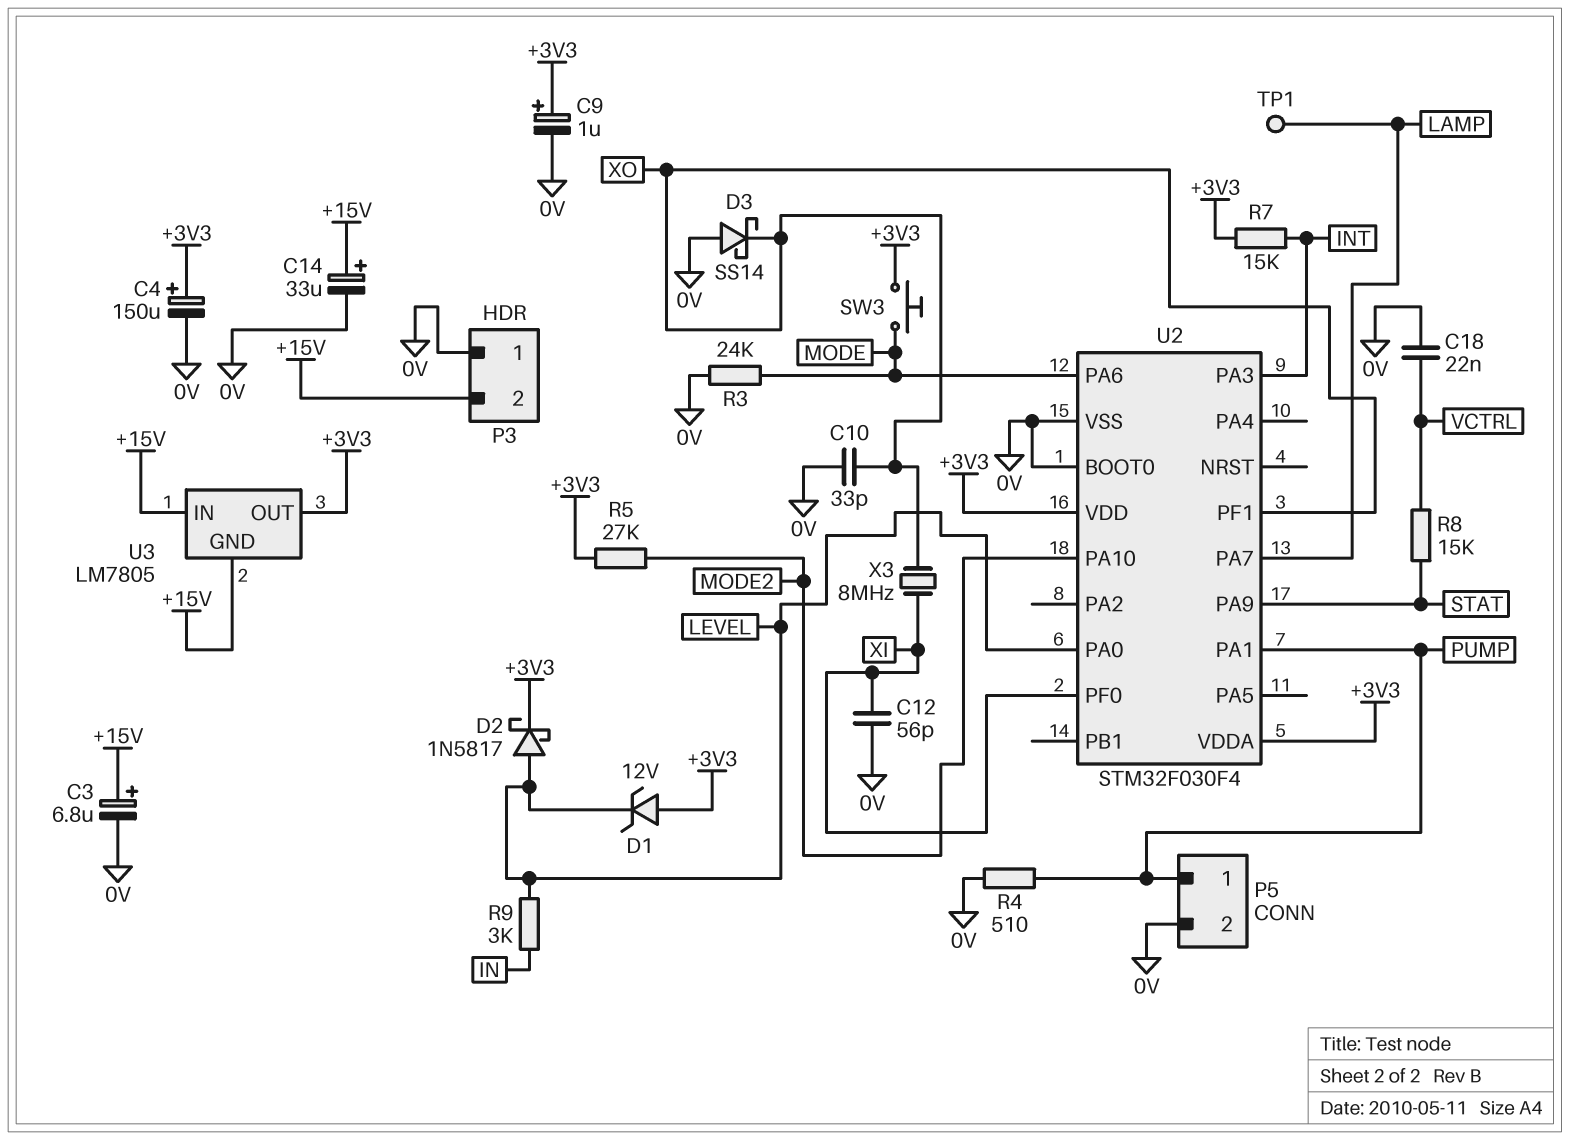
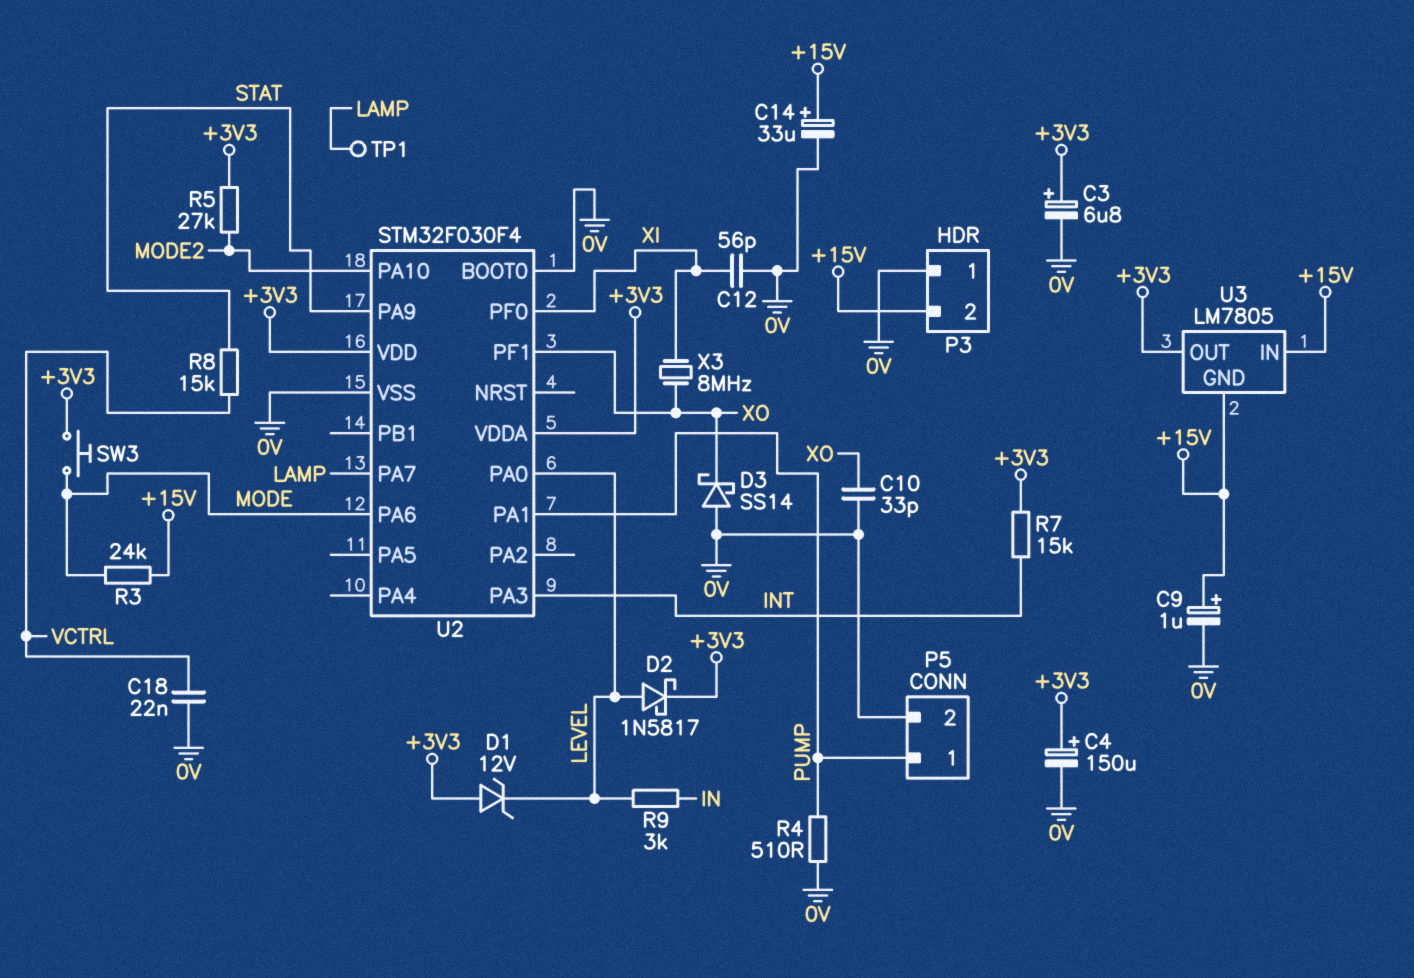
C3: 6.8uF (plus +15V, minus 0V) -> 6.8uF (plus +3V3, minus 0V)
C9: 1uF (plus +3V3, minus 0V) -> 1uF (plus +15V, minus 0V)
R3: 24k (0V, MODE) -> 24k (+15V, MODE)

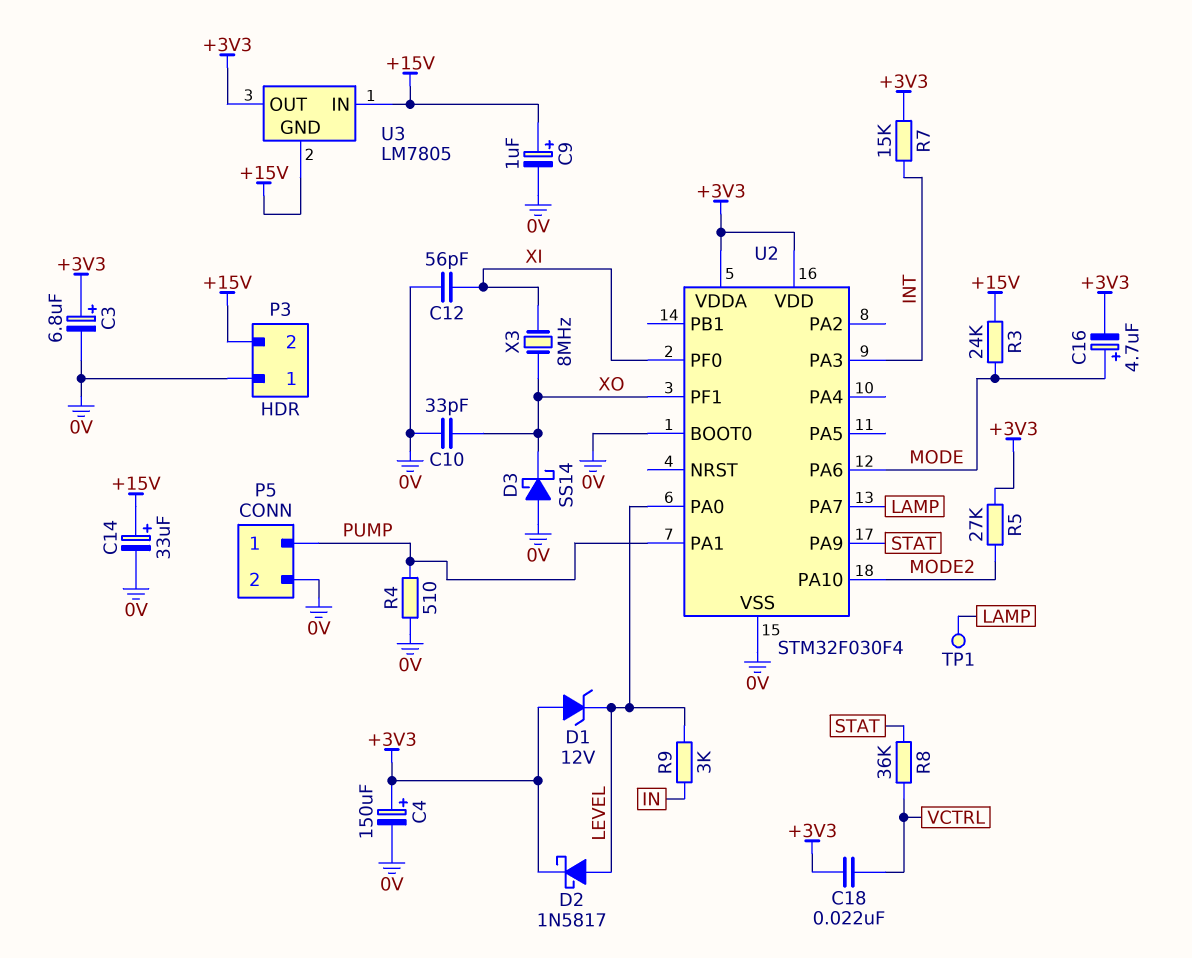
C16: none -> 4.7uF (plus MODE, minus +3V3)
C18: 22nF (0V, VCTRL) -> 22nF (+3V3, VCTRL)
R8: 15k (STAT, VCTRL) -> 36k (STAT, VCTRL)
SW3: button (+3V3, MODE) -> none

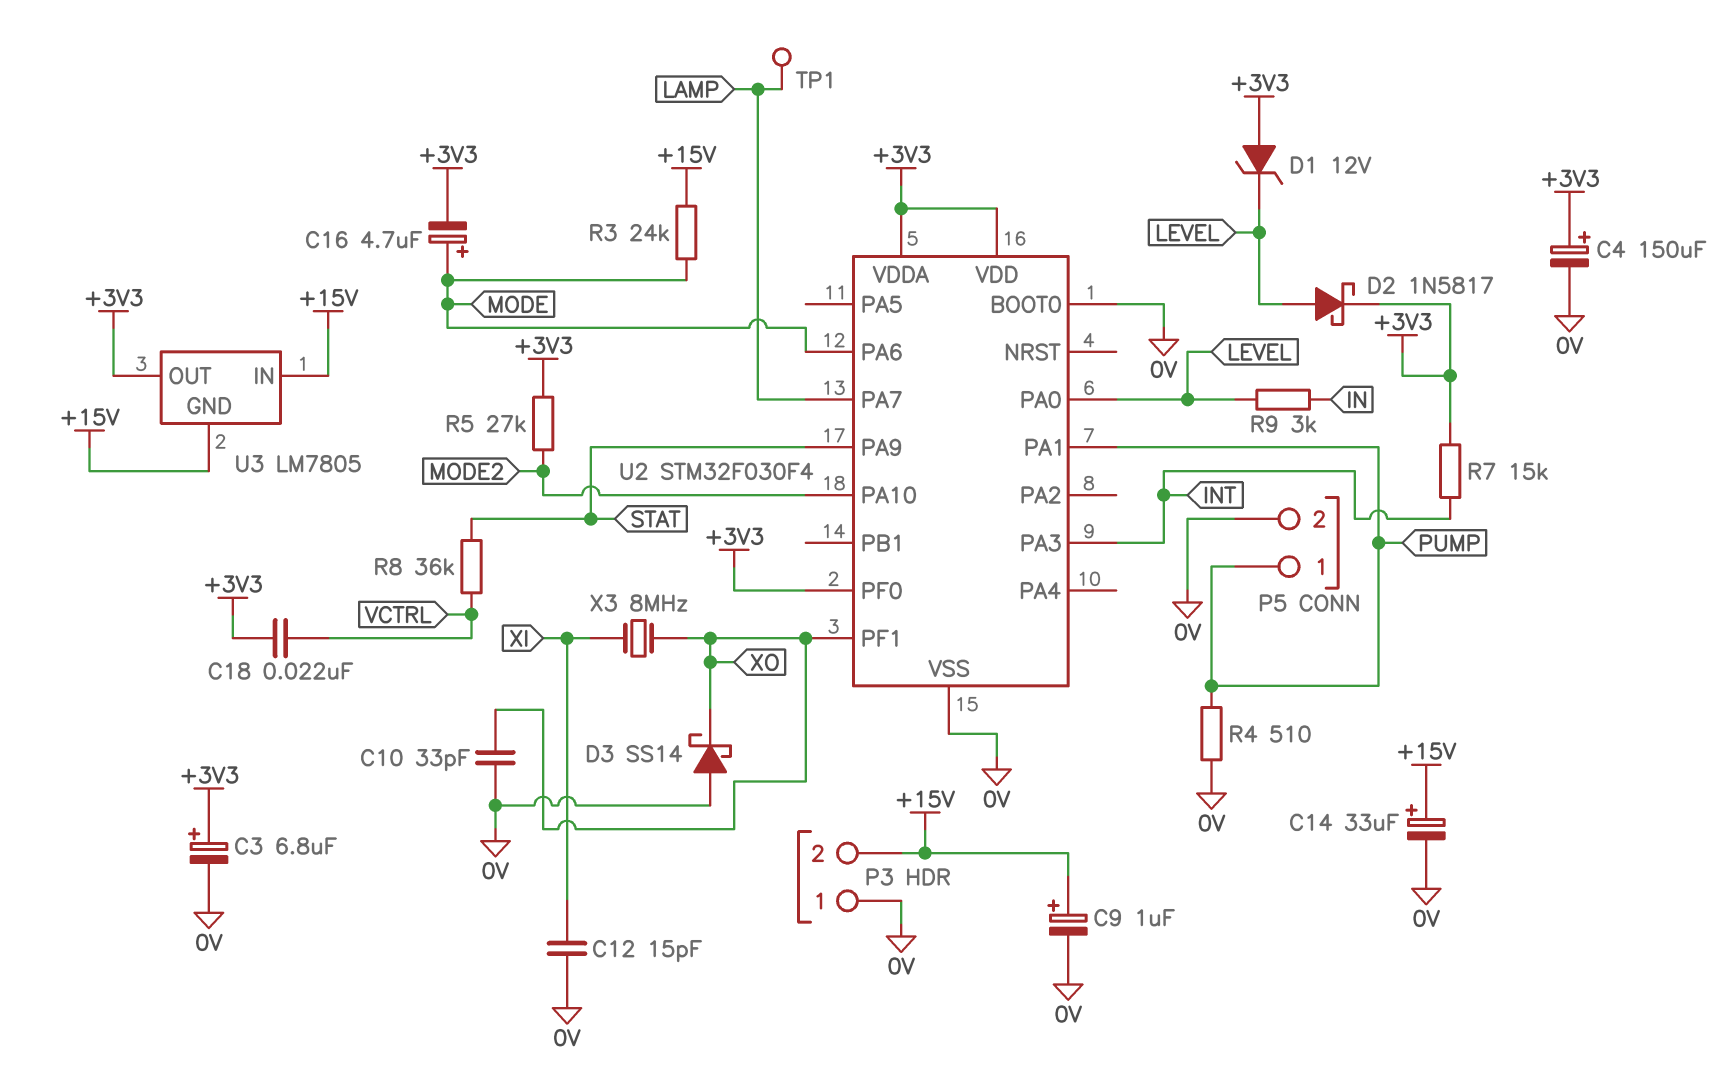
C12: 56pF (0V, XI) -> 15pF (0V, XI)
U2 pin PF0: XI -> +3V3

